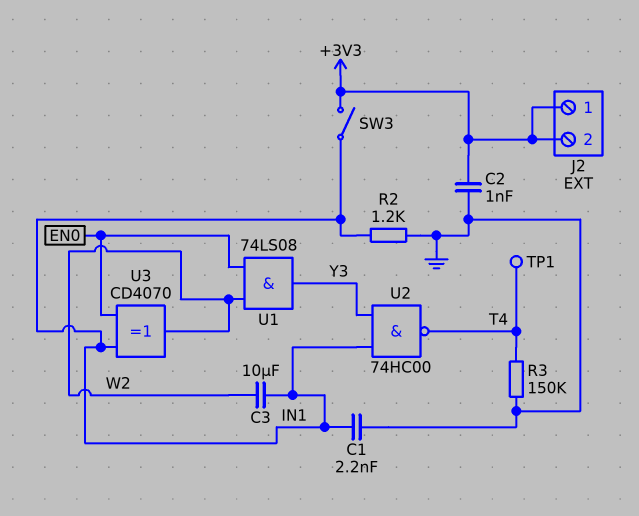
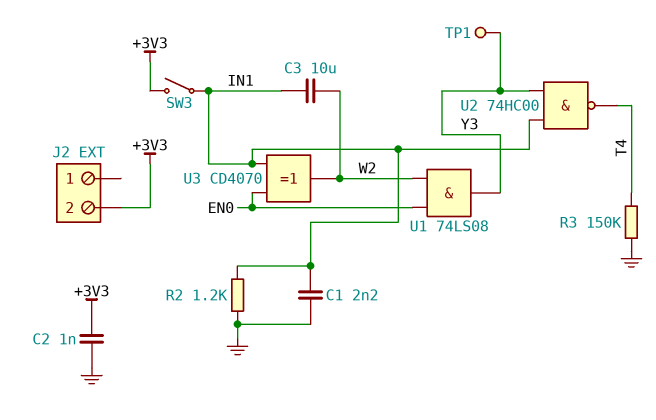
J2 pin 1: +3V3 -> none
TP1: test point (T4) -> test point (Y3)

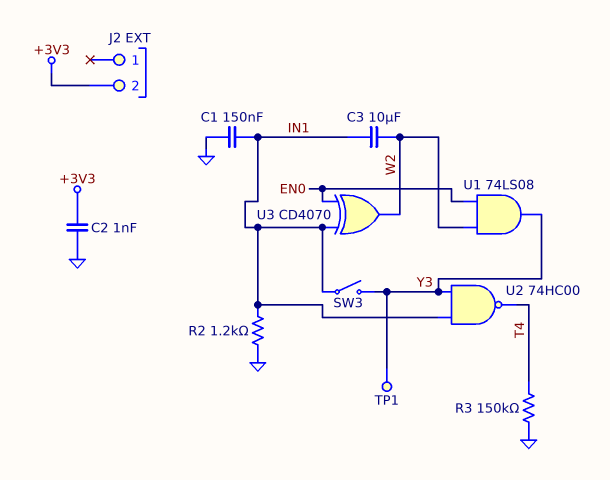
C1: 2.2nF (GND, IN1) -> 150nF (GND, IN1)
SW3: switch (+3V3, IN1) -> switch (IN1, Y3)

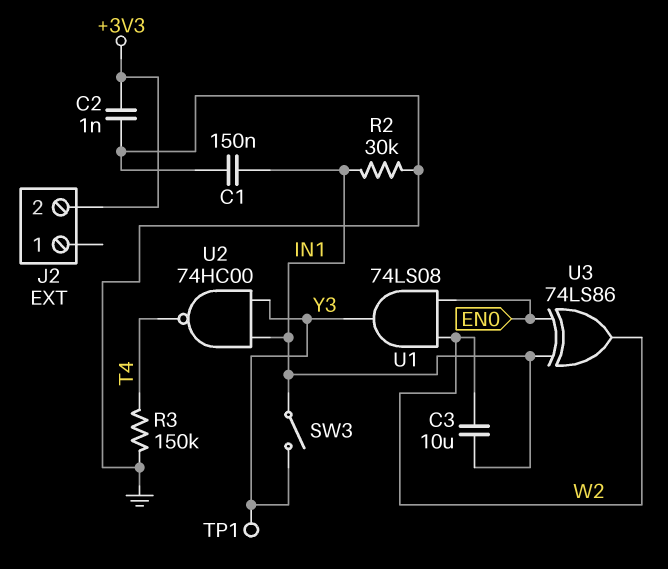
R2: 1.2k (GND, IN1) -> 30k (GND, IN1)
U3: XOR CD4070 (in EN0, in IN1, out W2) -> XOR 74LS86 (in EN0, in IN1, out W2)

